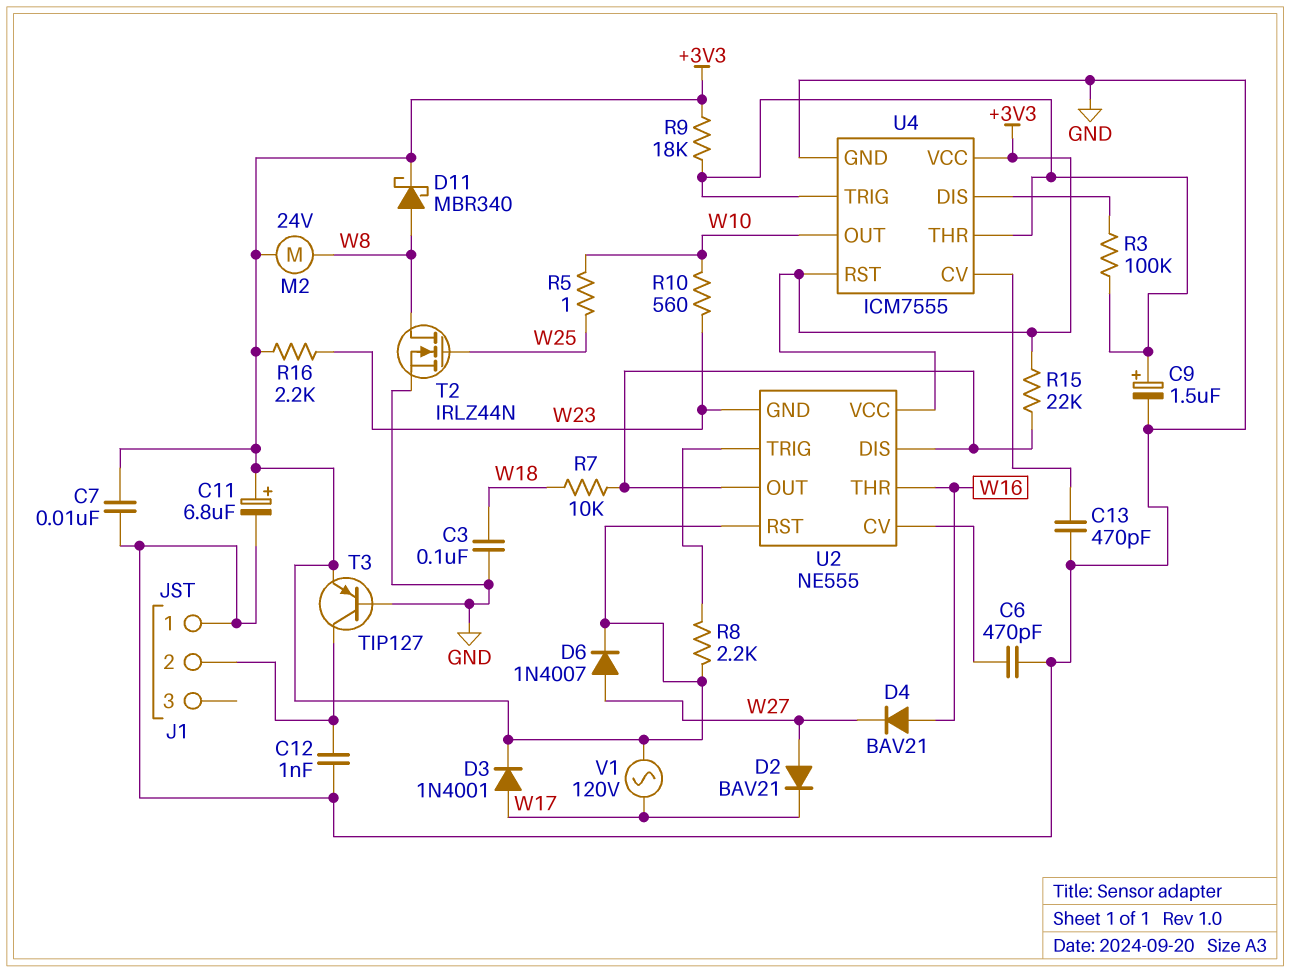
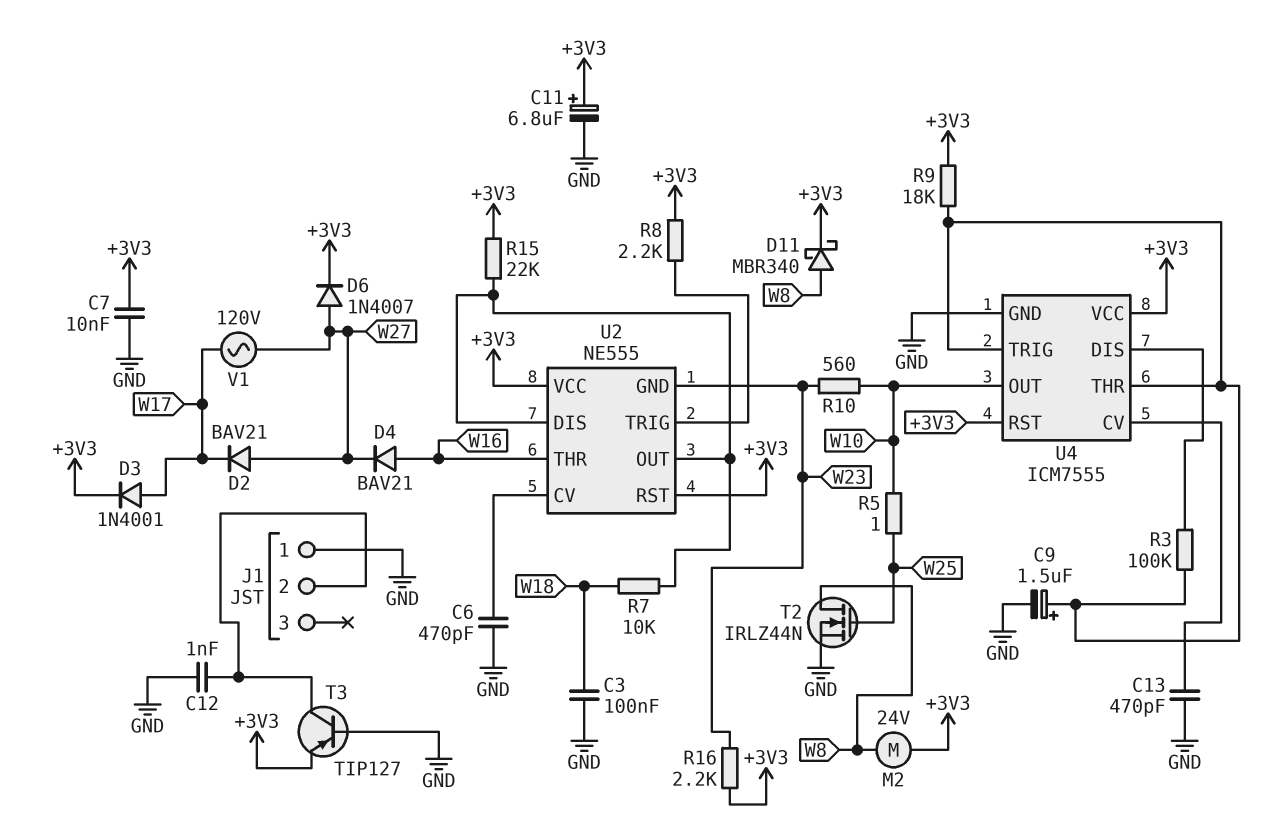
V1: AC 120V (+3V3, W17) -> AC 120V (W17, W27)

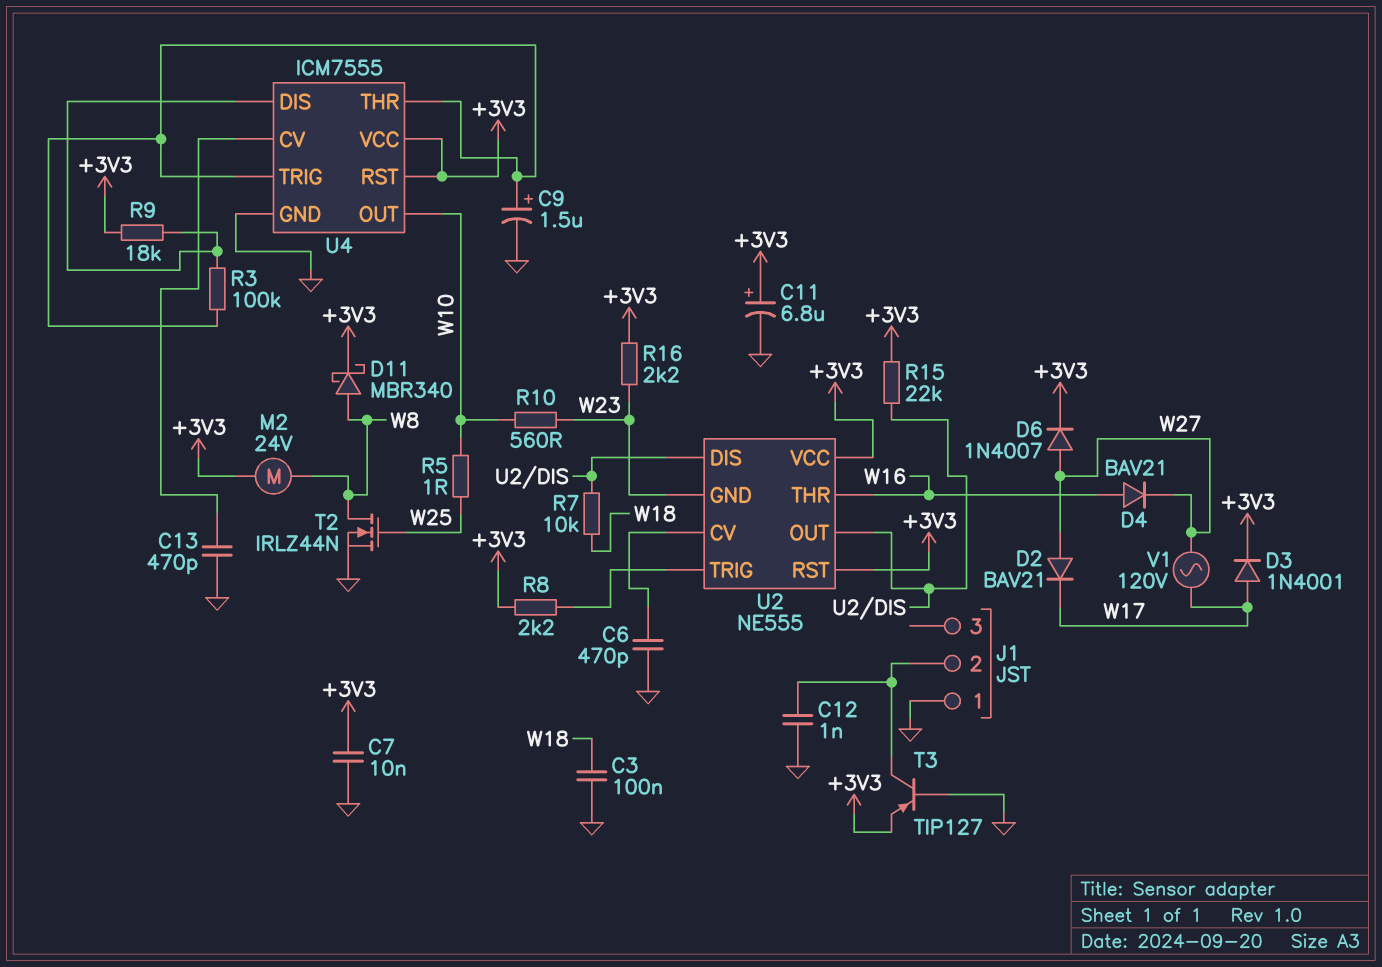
R9: 18k (+3V3, U4/THR) -> 18k (+3V3, U4/DIS)

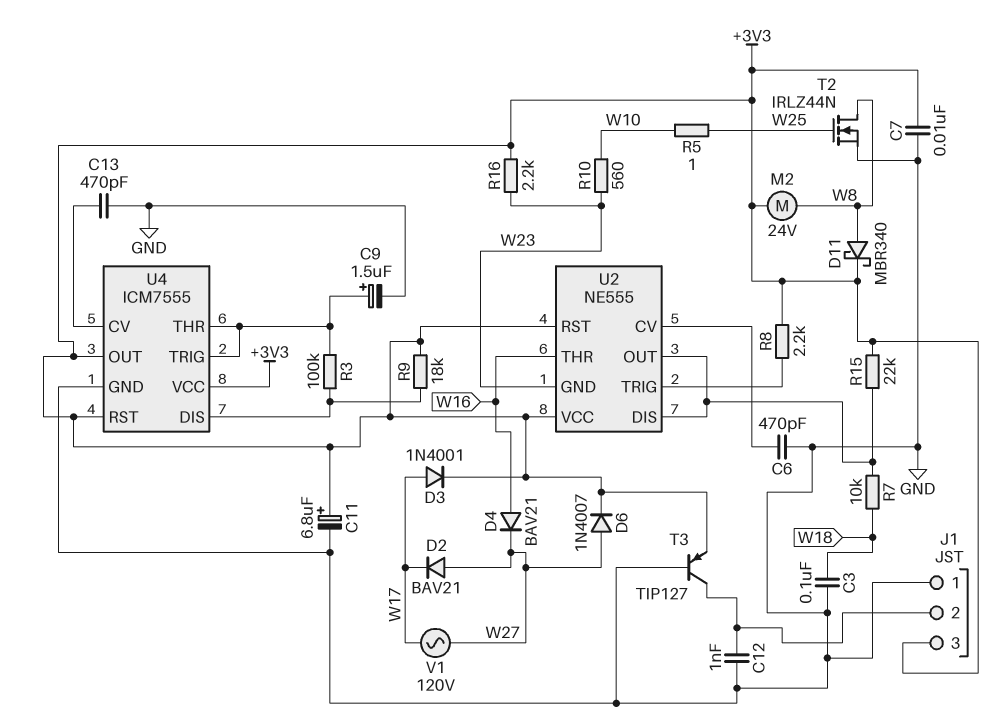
J1 pin 3: none -> +3V3
U4 pin OUT: W10 -> +3V3

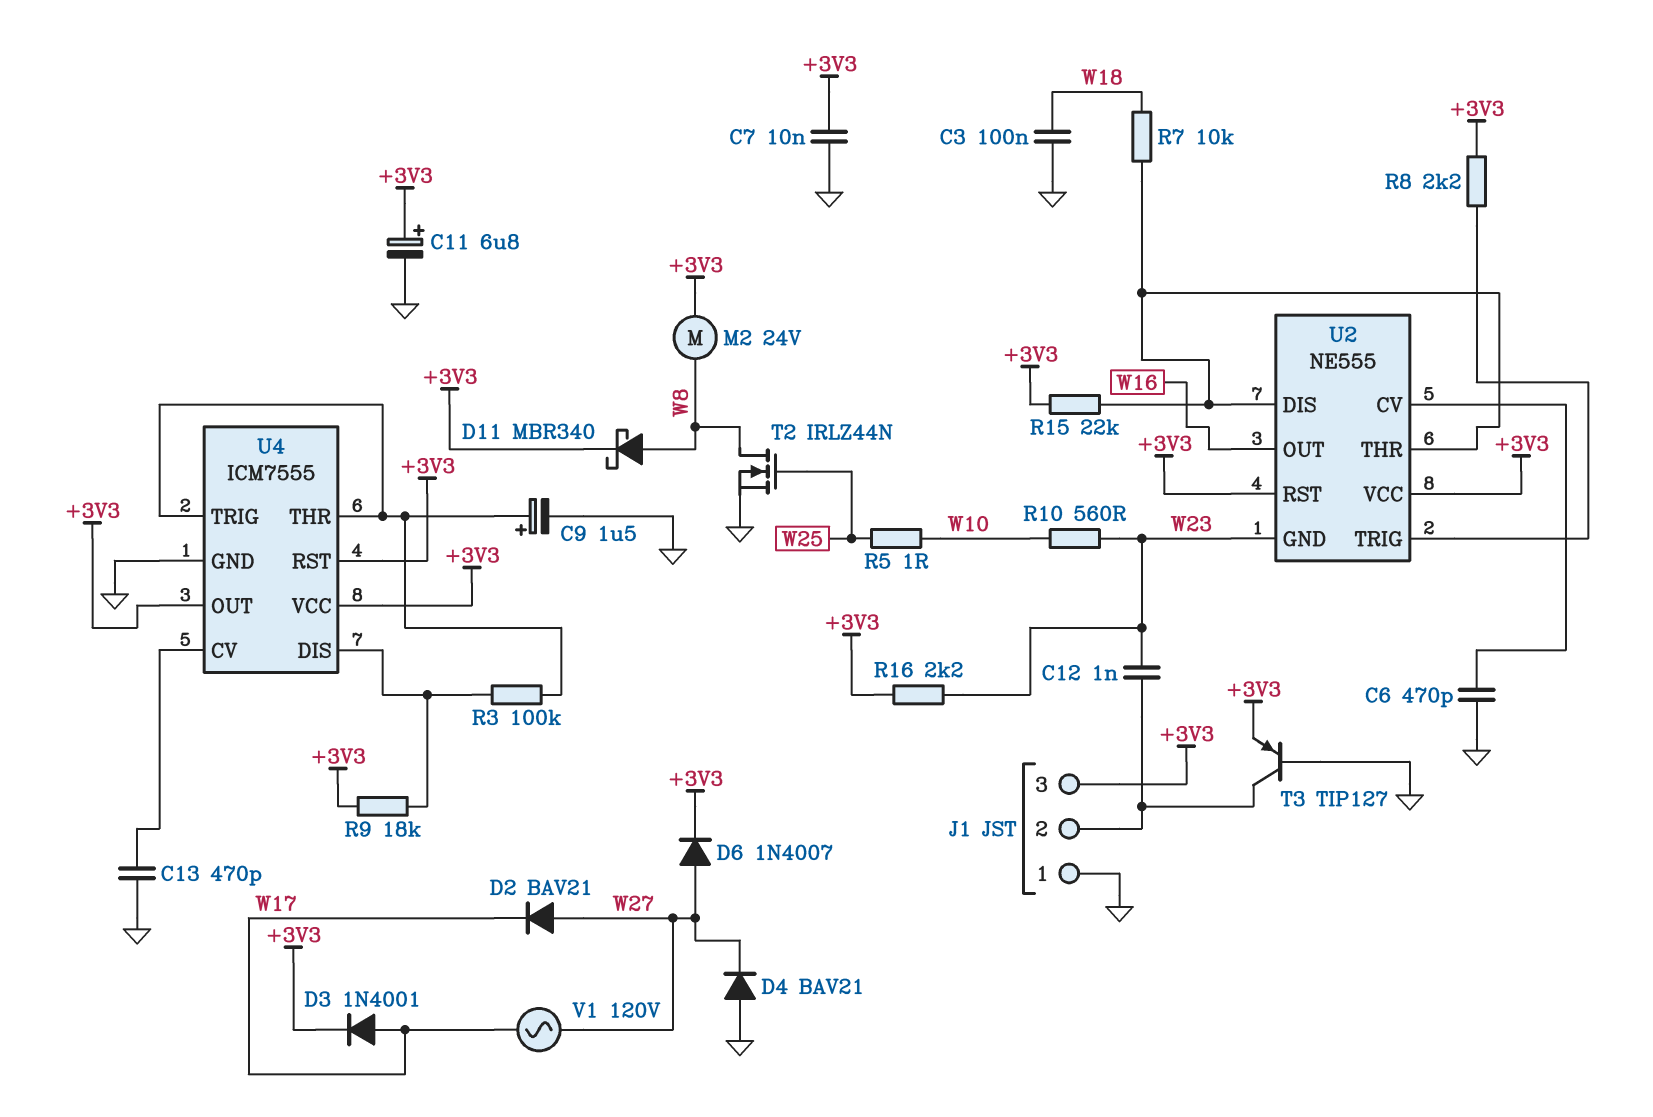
C12: 1nF (GND, J1/2) -> 1nF (J1/2, W23)
D4: diode BAV21 (A W16, K W27) -> diode BAV21 (A GND, K W27)
U2 pin OUT: U2/DIS -> W16
U2 pin THR: W16 -> U2/DIS

